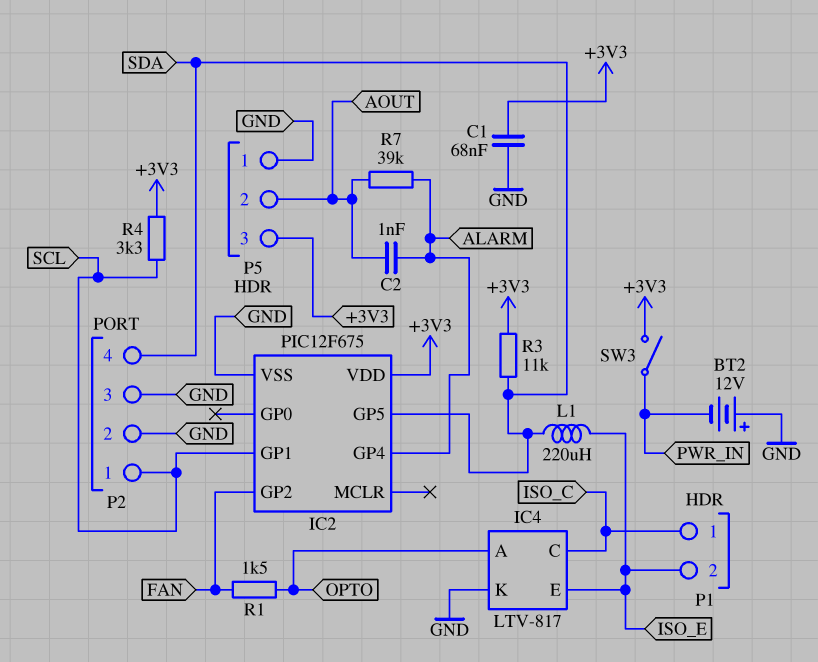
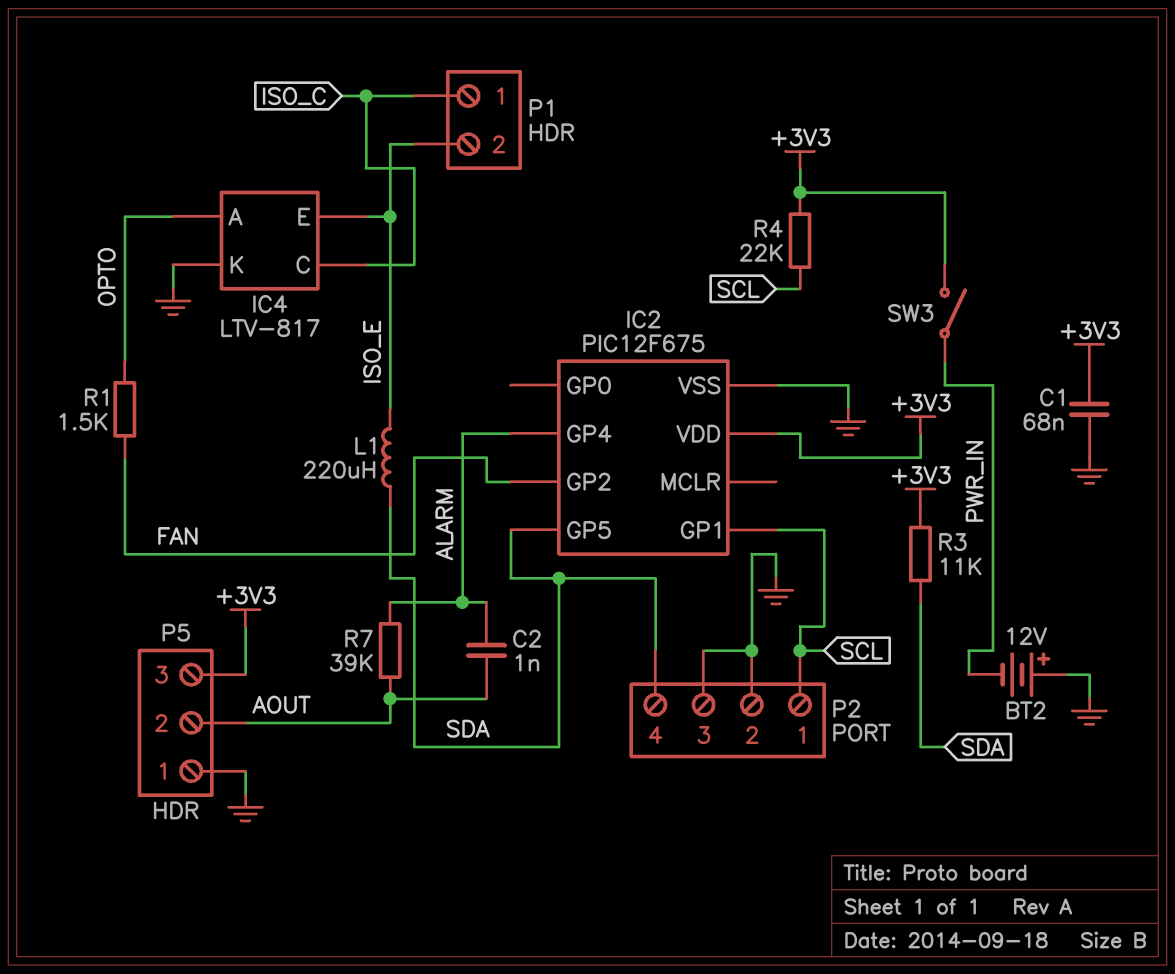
R4: 3.3k (+3V3, SCL) -> 22k (+3V3, SCL)

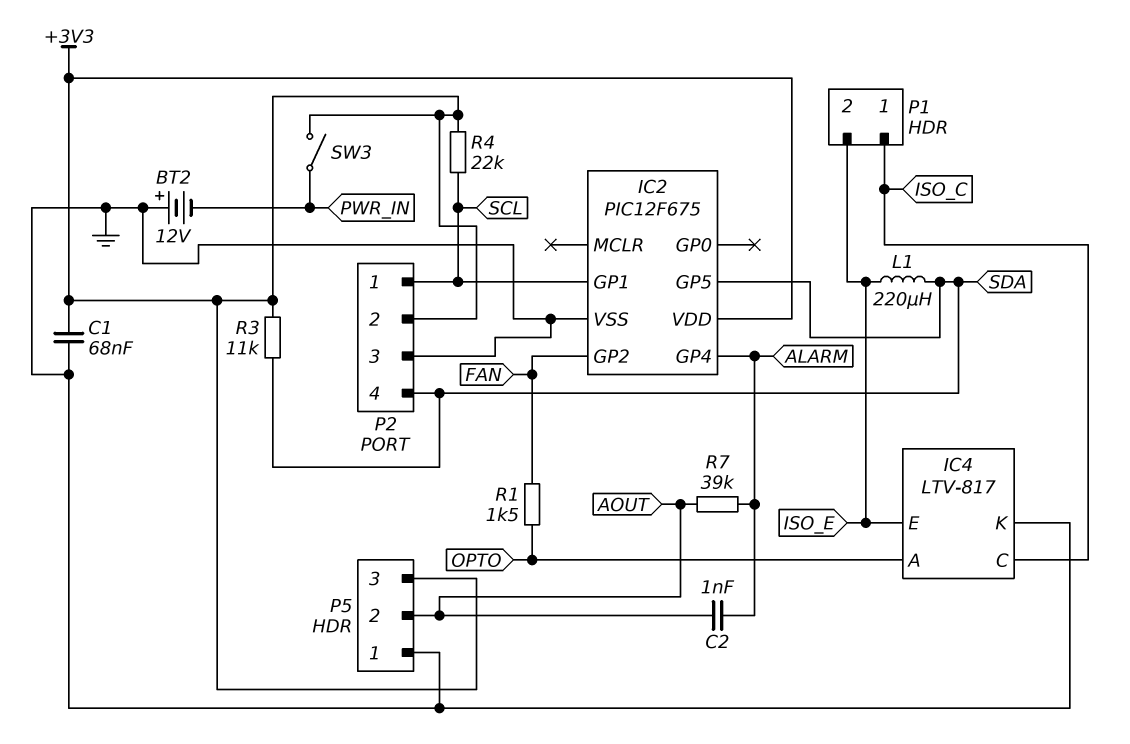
P2 pin 2: GND -> +3V3

